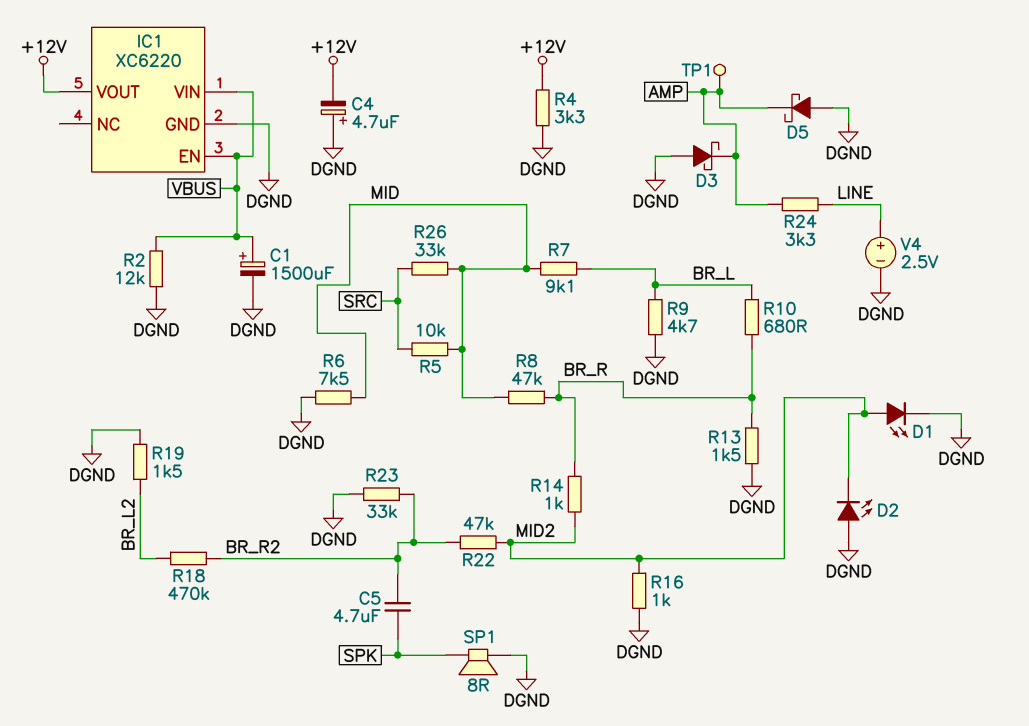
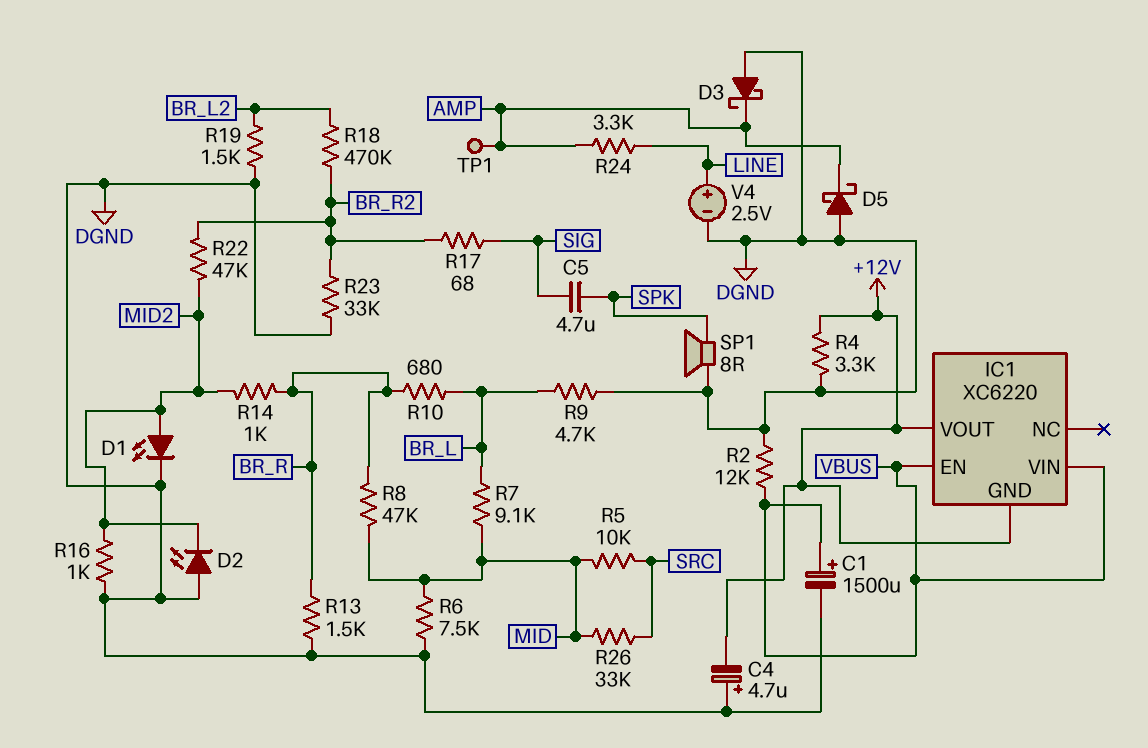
C5: 4.7uF (BR_R2, SPK) -> 4.7uF (SIG, SPK)
IC1 pin GND: DGND -> +12V
R17: none -> 68 (BR_R2, SIG)

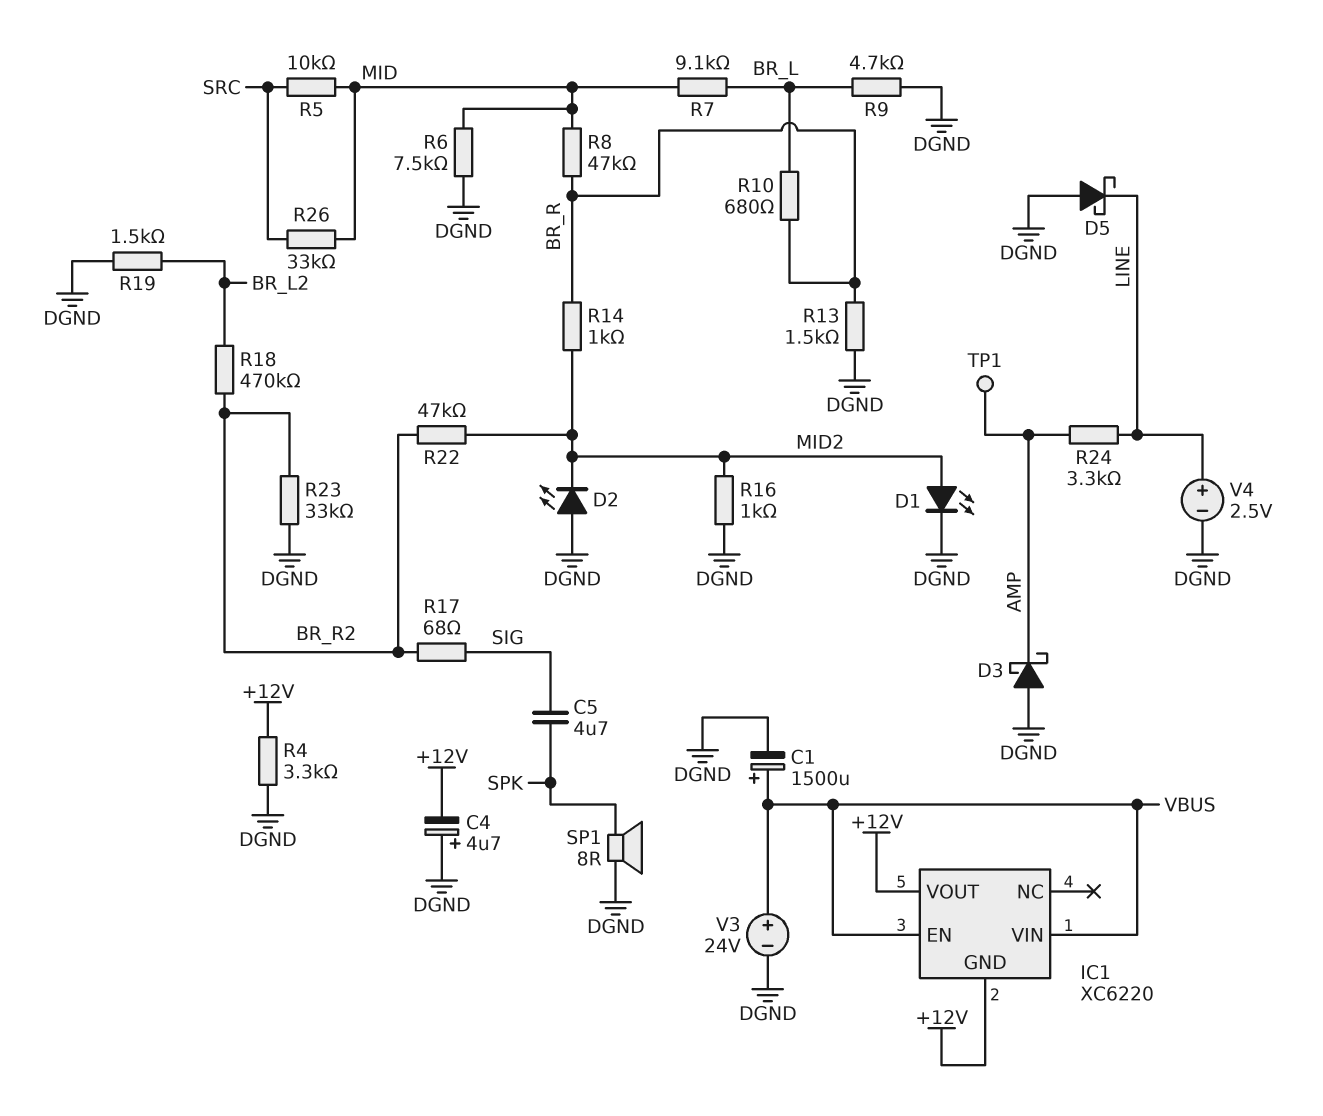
D5: schottky (A DGND, K AMP) -> schottky (A DGND, K LINE)
R2: 12k (DGND, VBUS) -> none
V3: none -> 24V (plus VBUS, minus DGND)

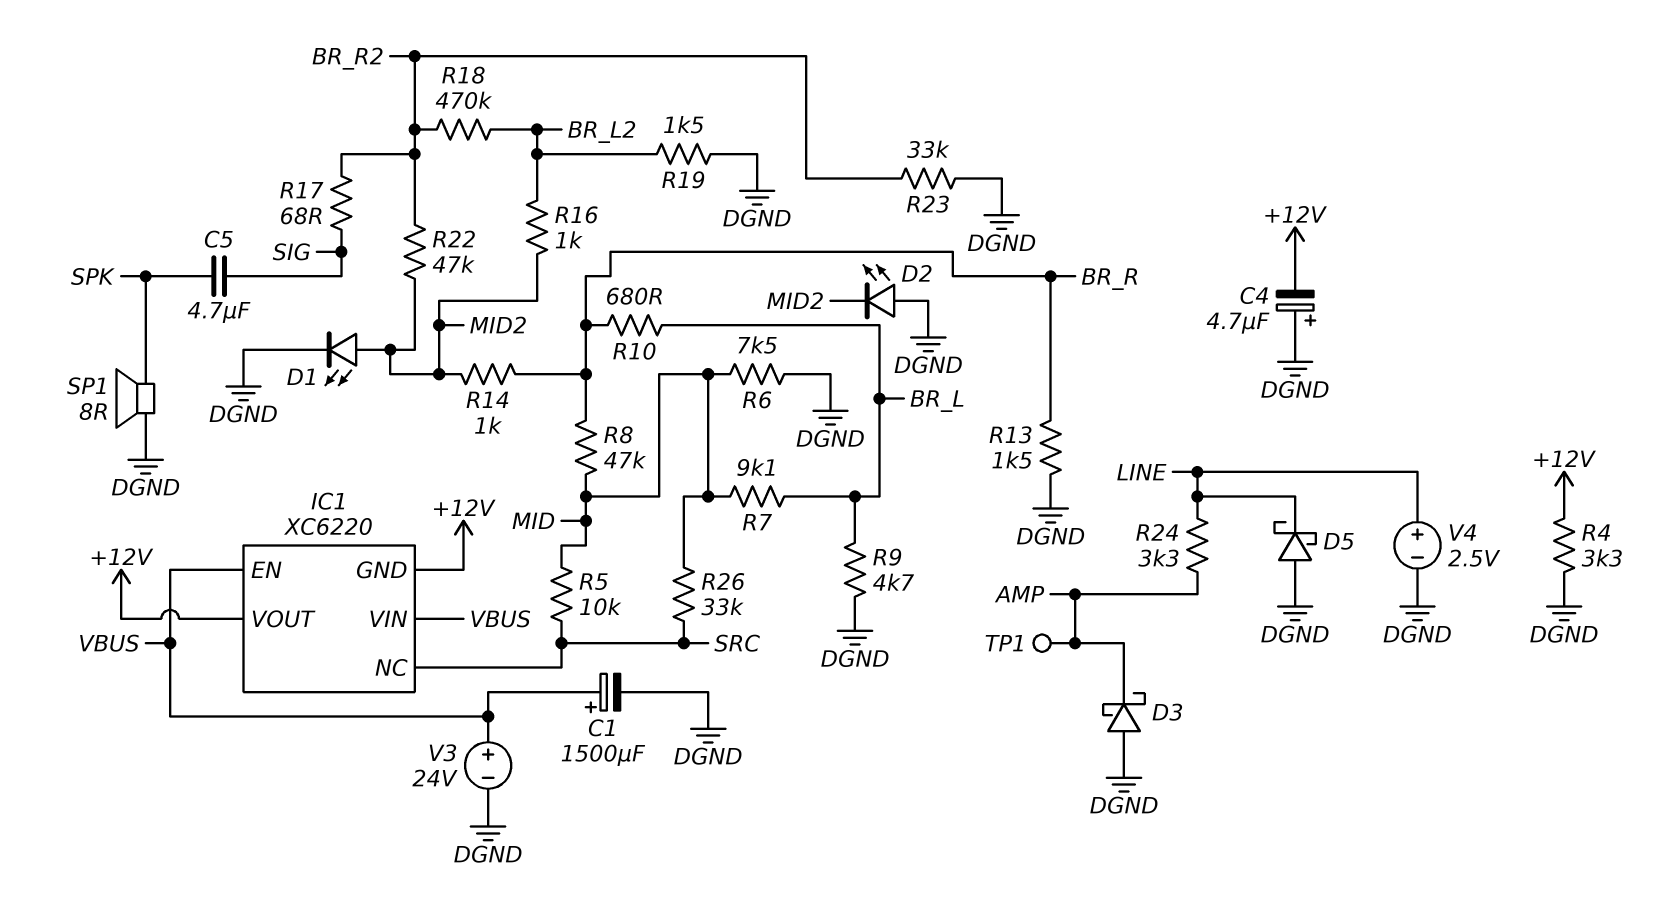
IC1 pin NC: none -> SRC
R16: 1k (DGND, MID2) -> 1k (BR_L2, MID2)

